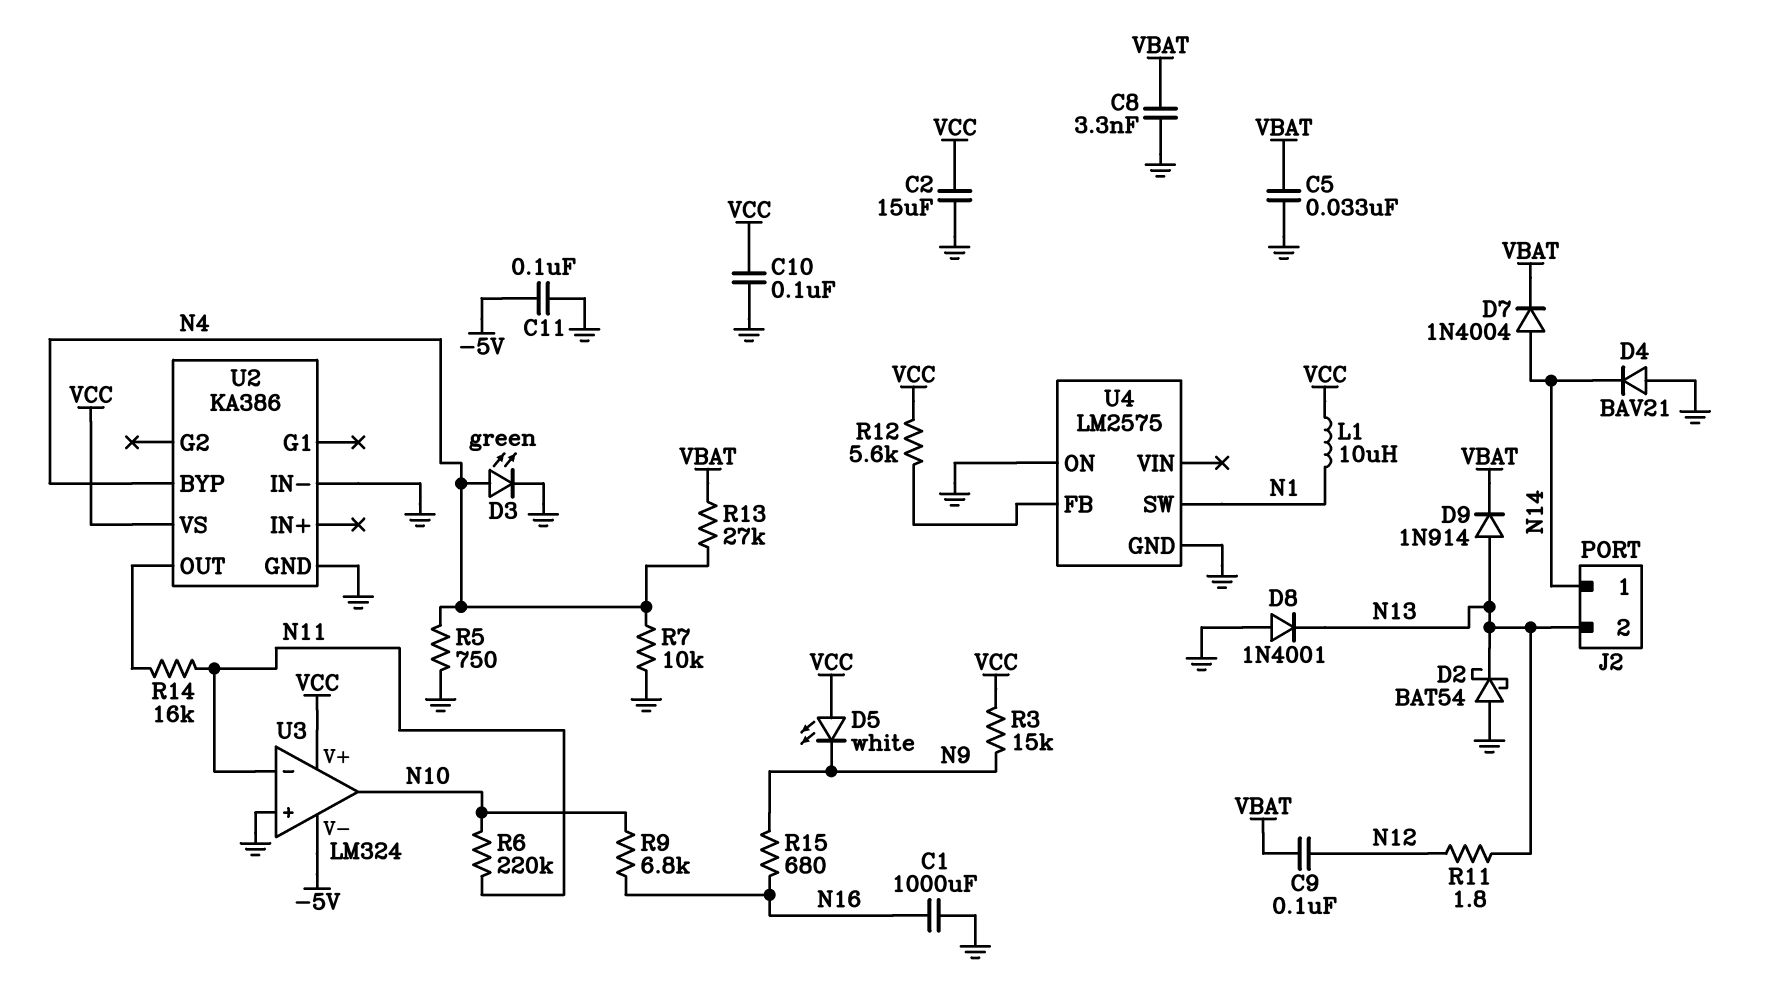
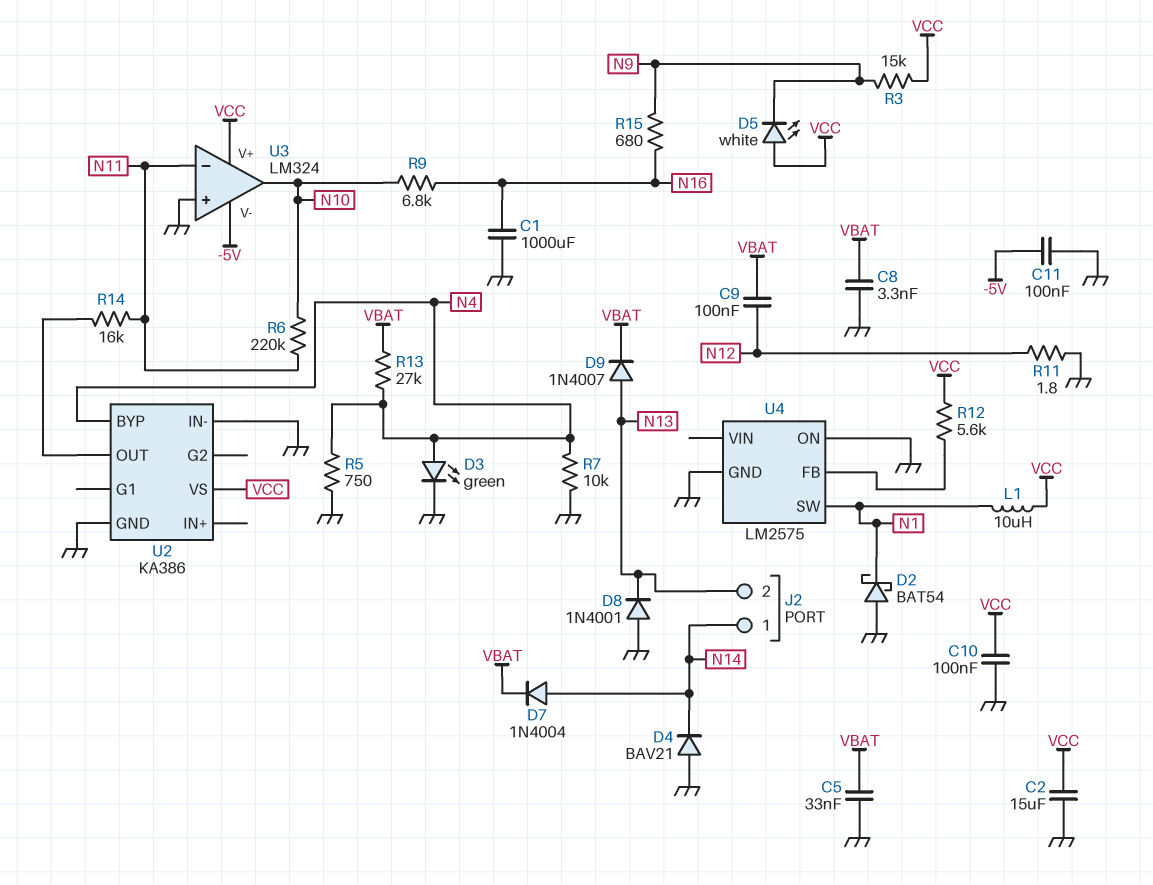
D2: schottky BAT54 (A GND, K N13) -> schottky BAT54 (A GND, K N1)
D9: diode 1N914 (A N13, K VBAT) -> diode 1N4007 (A N13, K VBAT)
R11: 1.8 (N12, N13) -> 1.8 (GND, N12)

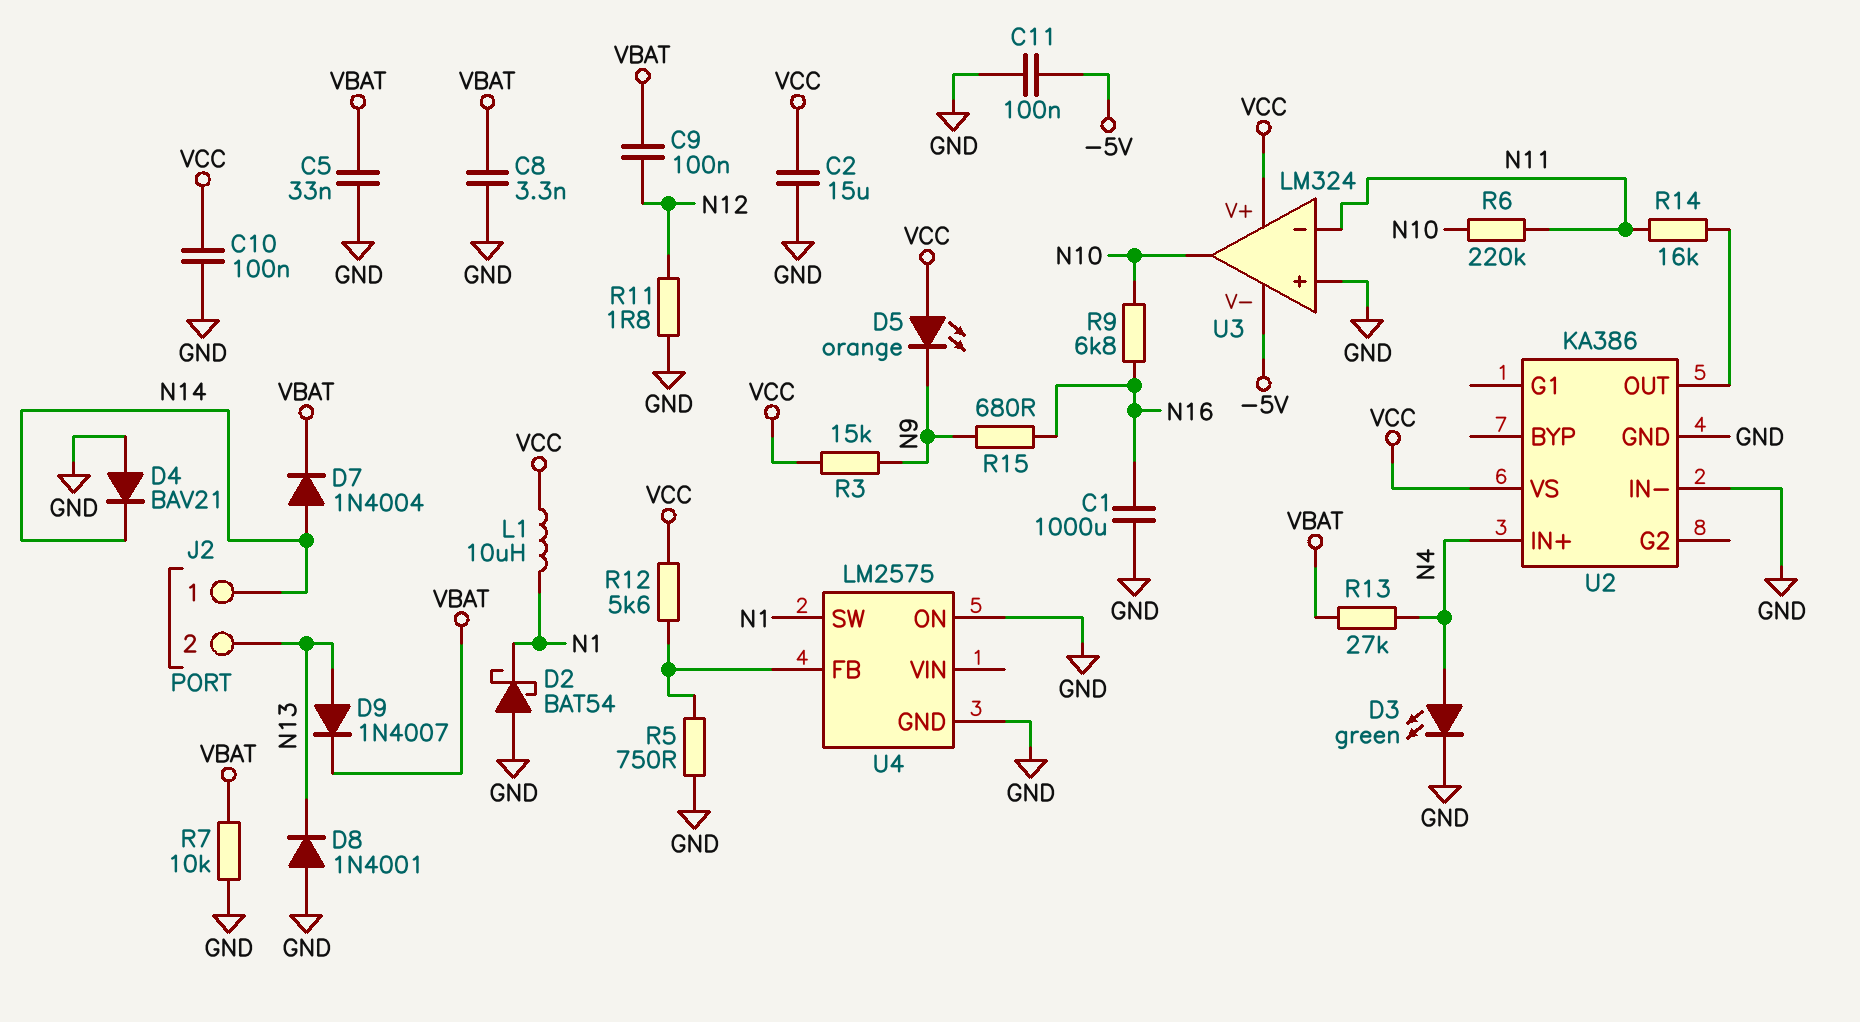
D5: LED white (A VCC, K N9) -> LED orange (A VCC, K N9)
R5: 750 (GND, N4) -> 750 (GND, U4/FB)
R7: 10k (GND, N4) -> 10k (GND, VBAT)
U2 pin BYP: N4 -> none
U2 pin IN+: none -> N4

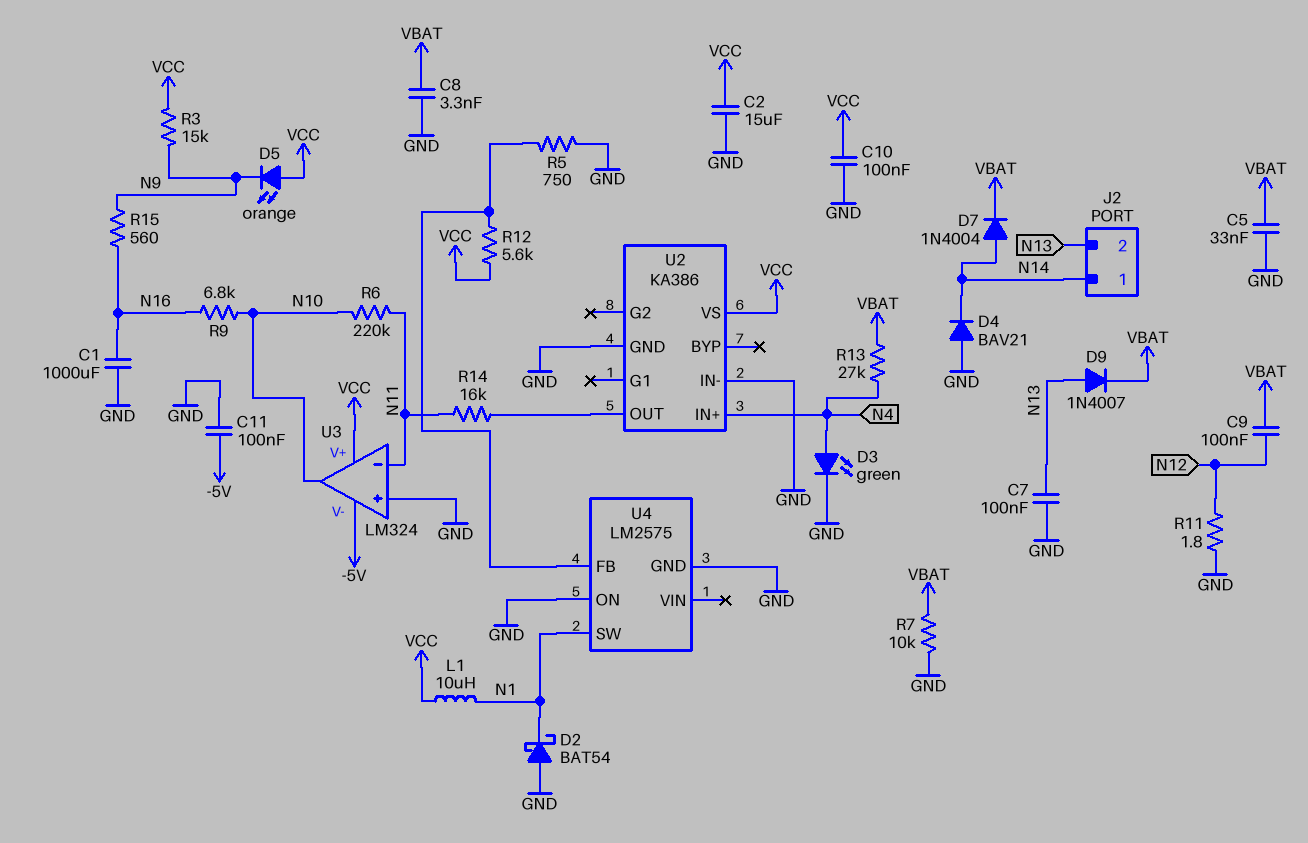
C7: none -> 100nF (GND, N13)
D8: diode 1N4001 (A GND, K N13) -> none
R15: 680 (N9, N16) -> 560 (N9, N16)

